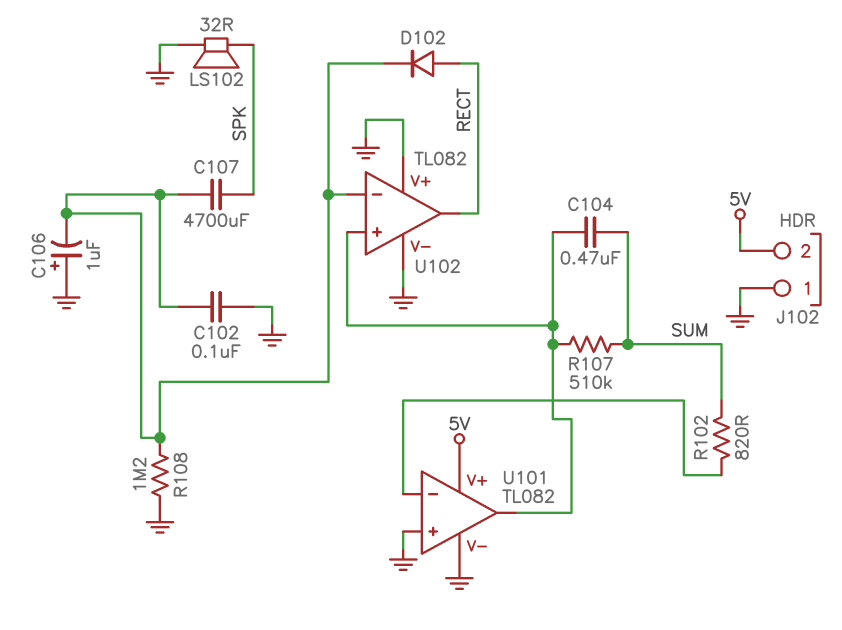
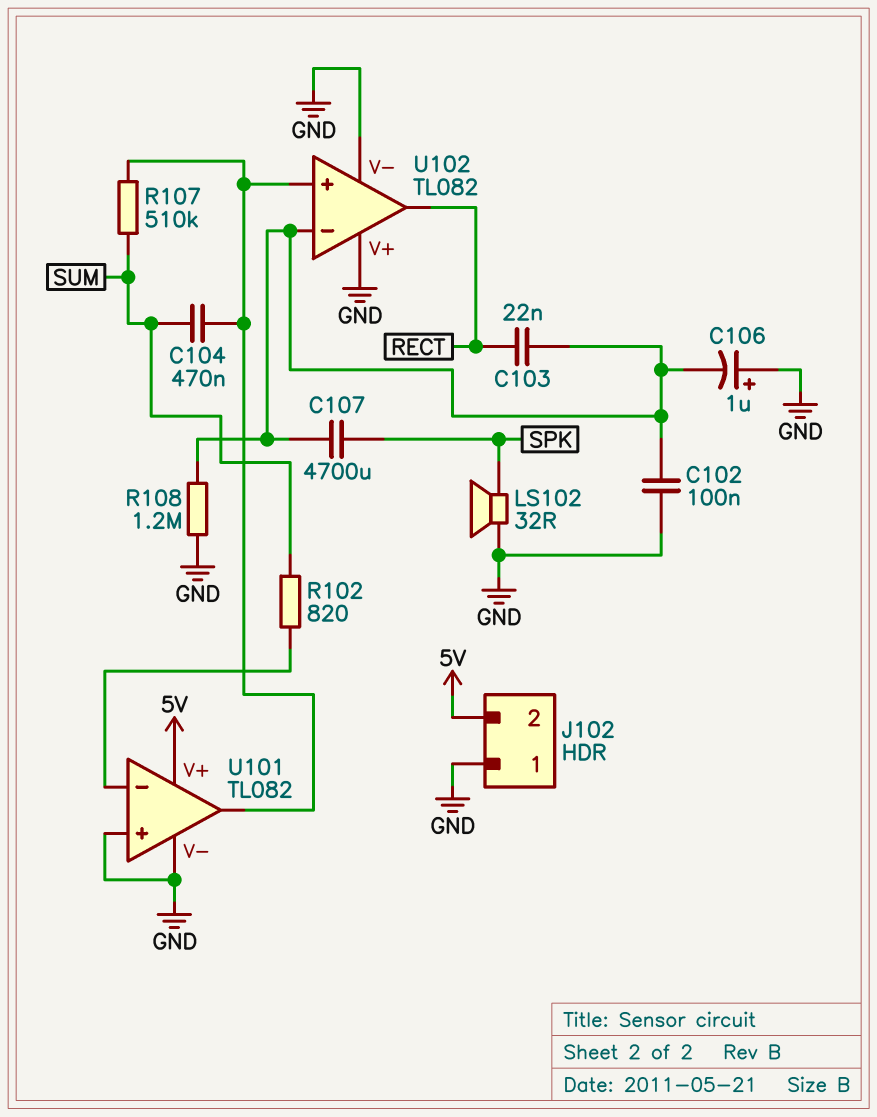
C103: none -> 22nF (RECT, U102/in-)
D102: diode (A RECT, K U102/in-) -> none

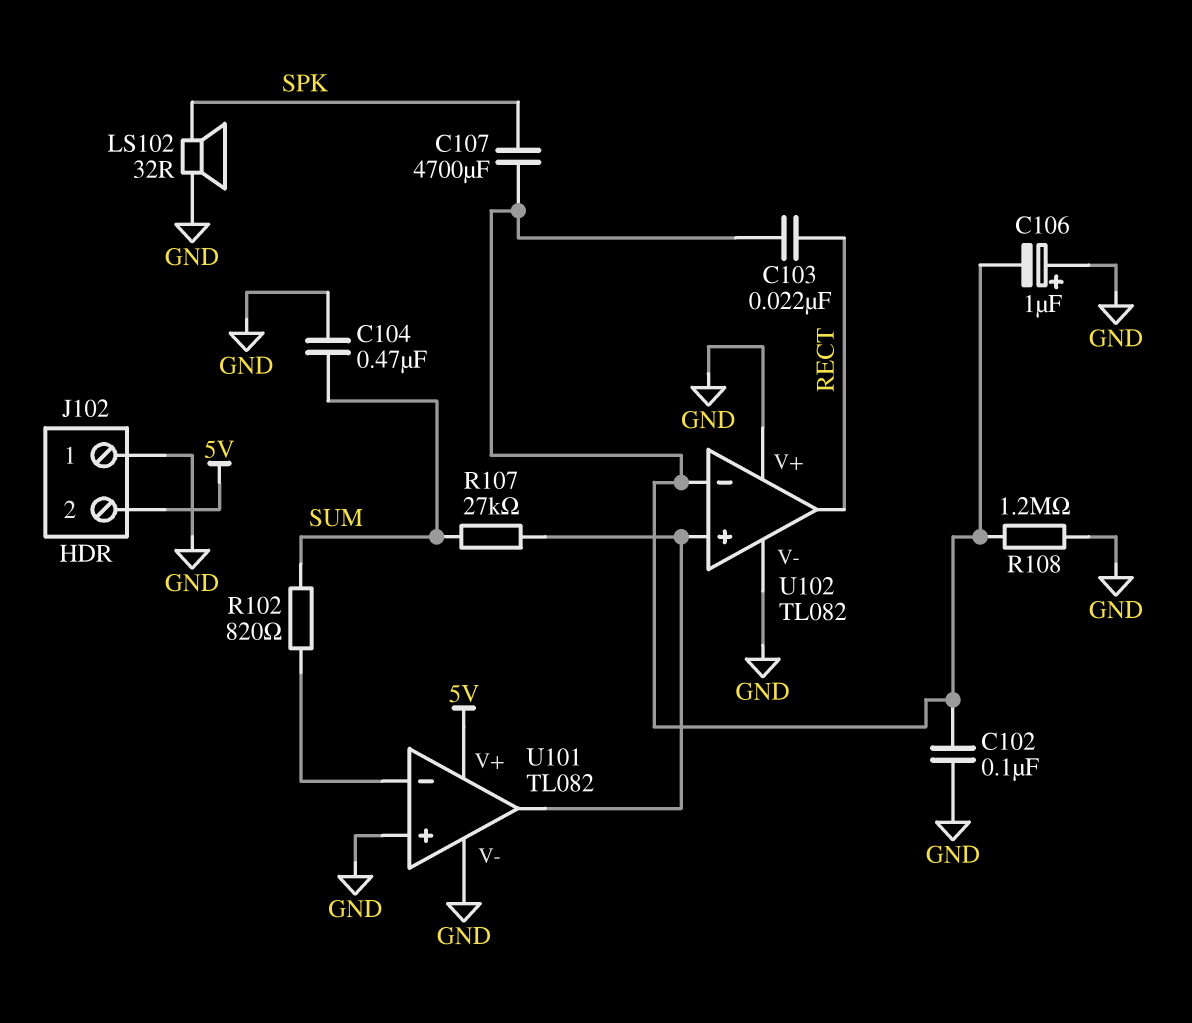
C104: 470nF (SUM, U101/out) -> 470nF (GND, SUM)
R107: 510k (SUM, U101/out) -> 27k (SUM, U101/out)

